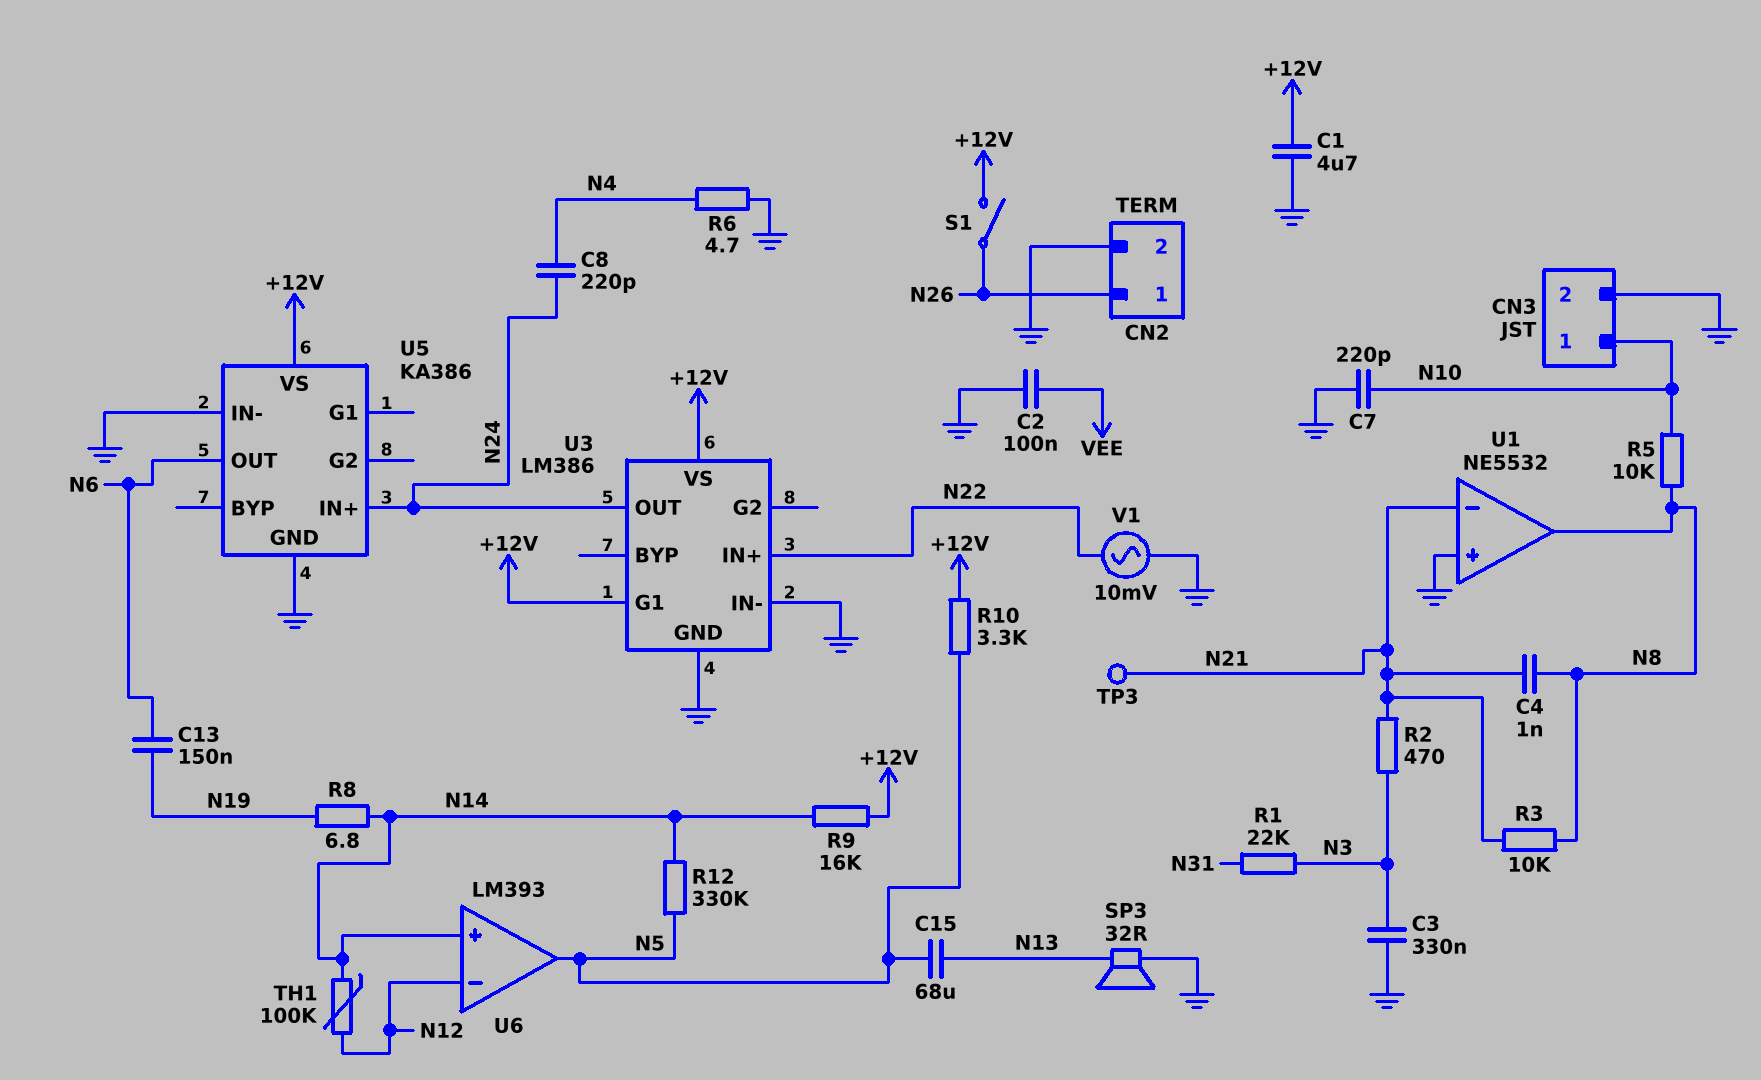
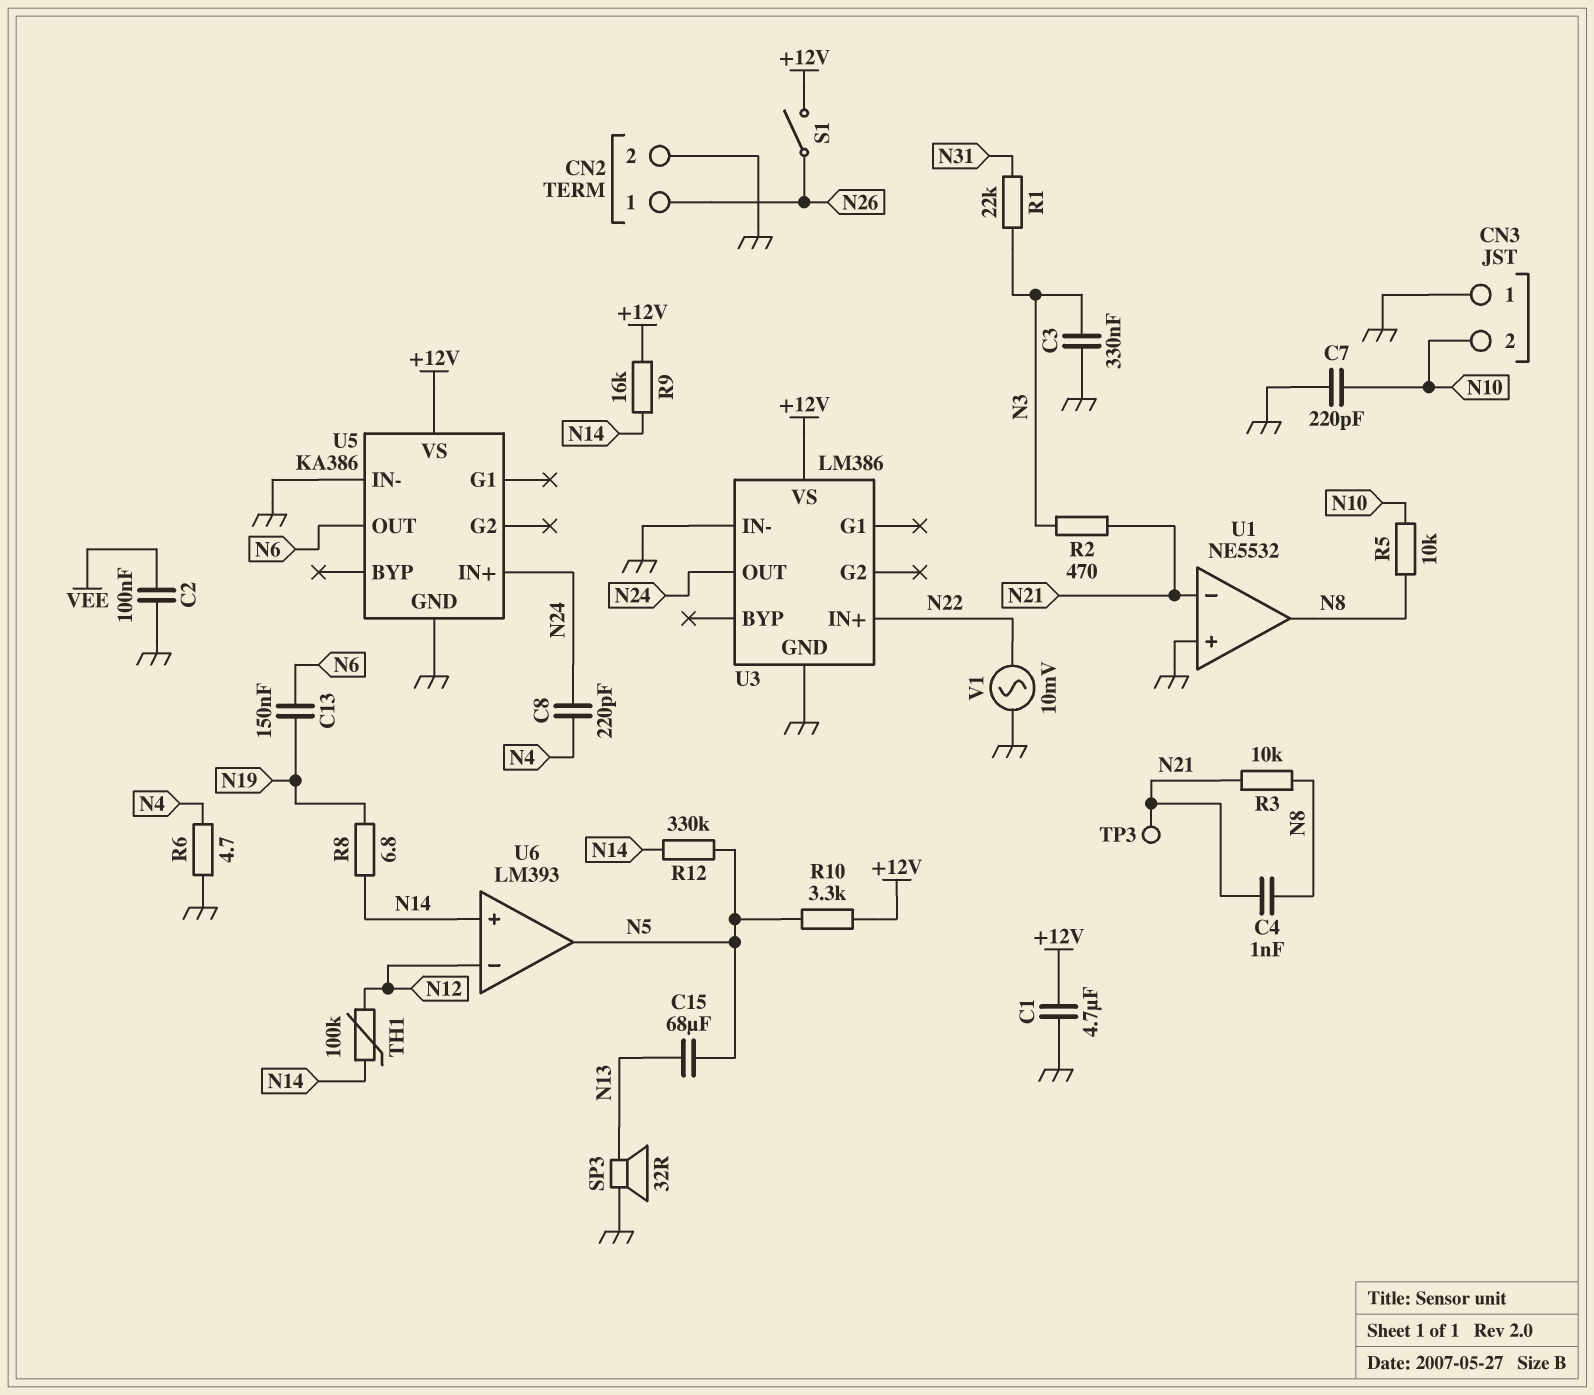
CN3 pin 1: N10 -> GND
CN3 pin 2: GND -> N10
U3 pin G1: +12V -> none

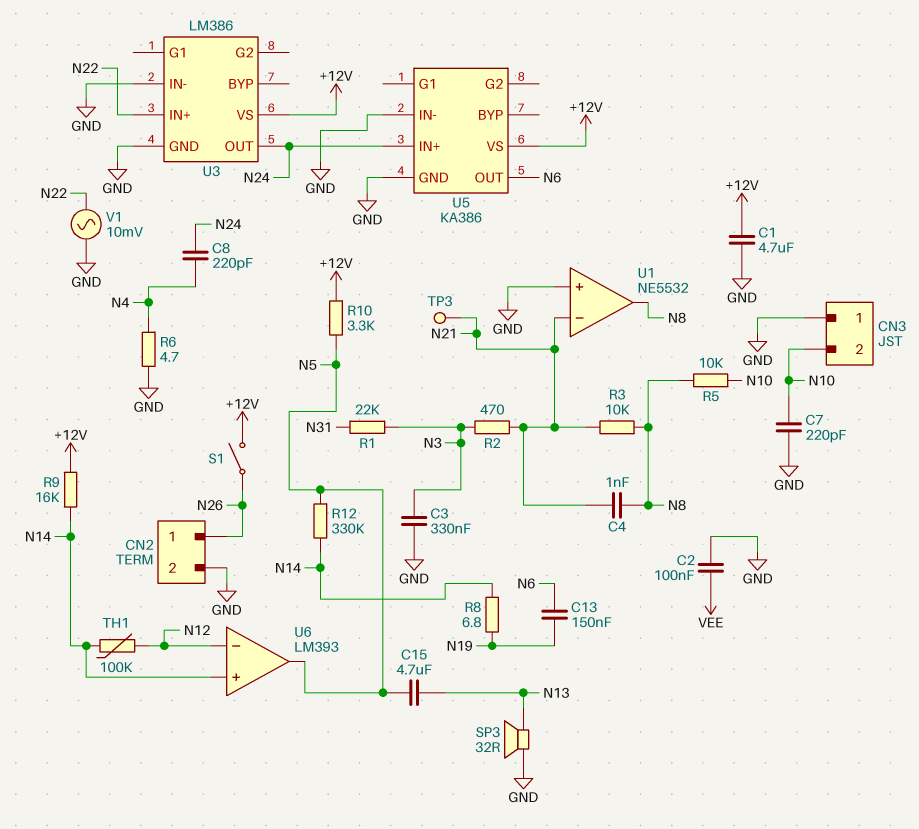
C15: 68uF (N5, N13) -> 4.7uF (N5, N13)

